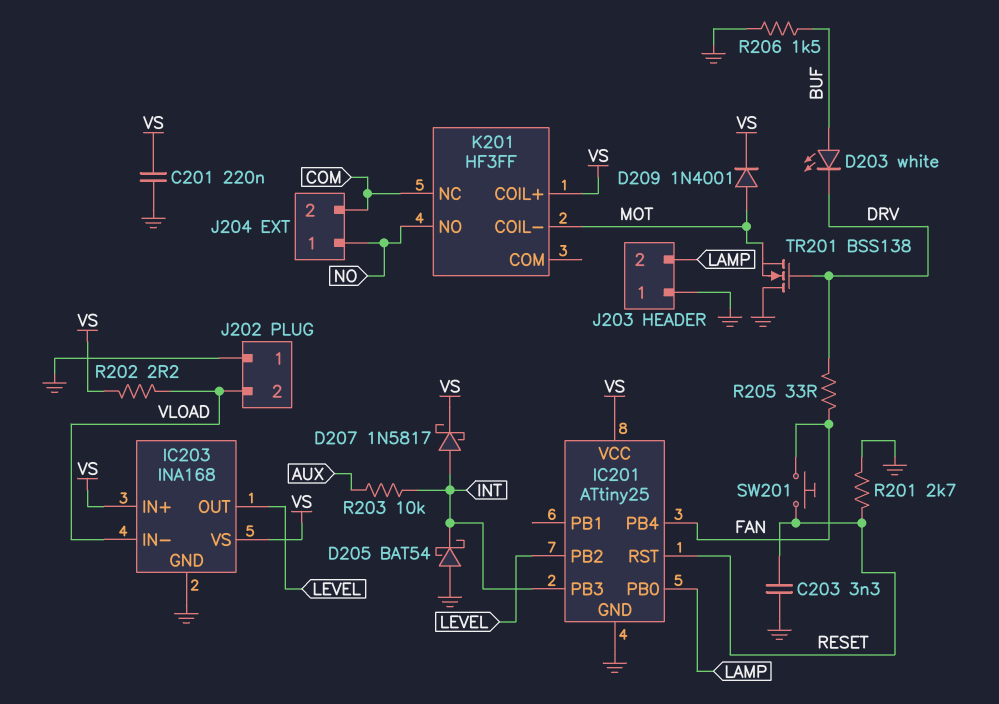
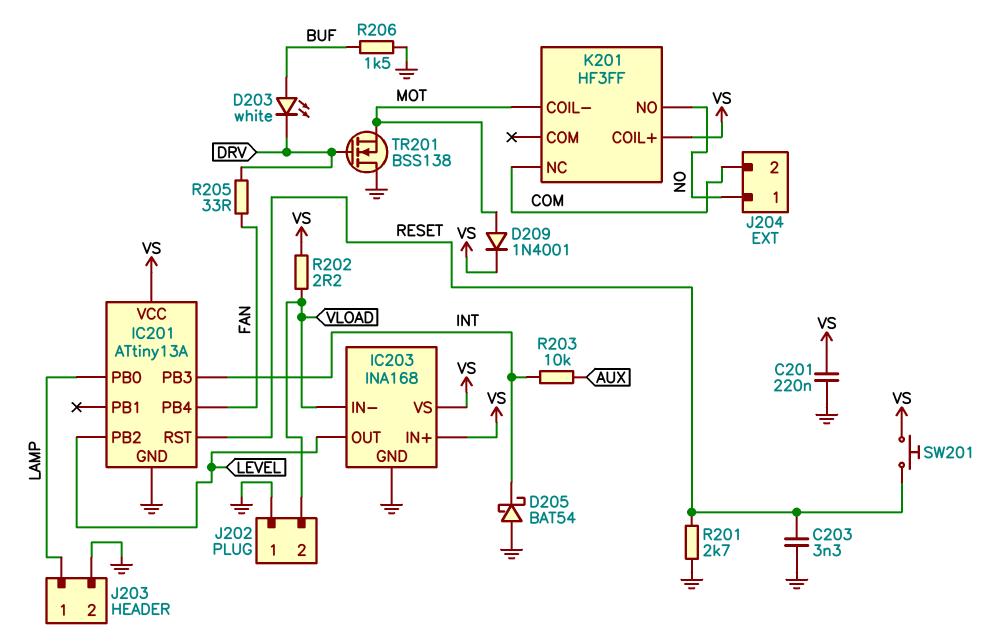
D207: schottky 1N5817 (A INT, K VS) -> none
IC201: ATtiny25 -> ATtiny13A
J203 pin 1: GND -> LAMP
J203 pin 2: LAMP -> GND
SW201: button (FAN, RESET) -> button (RESET, VS)

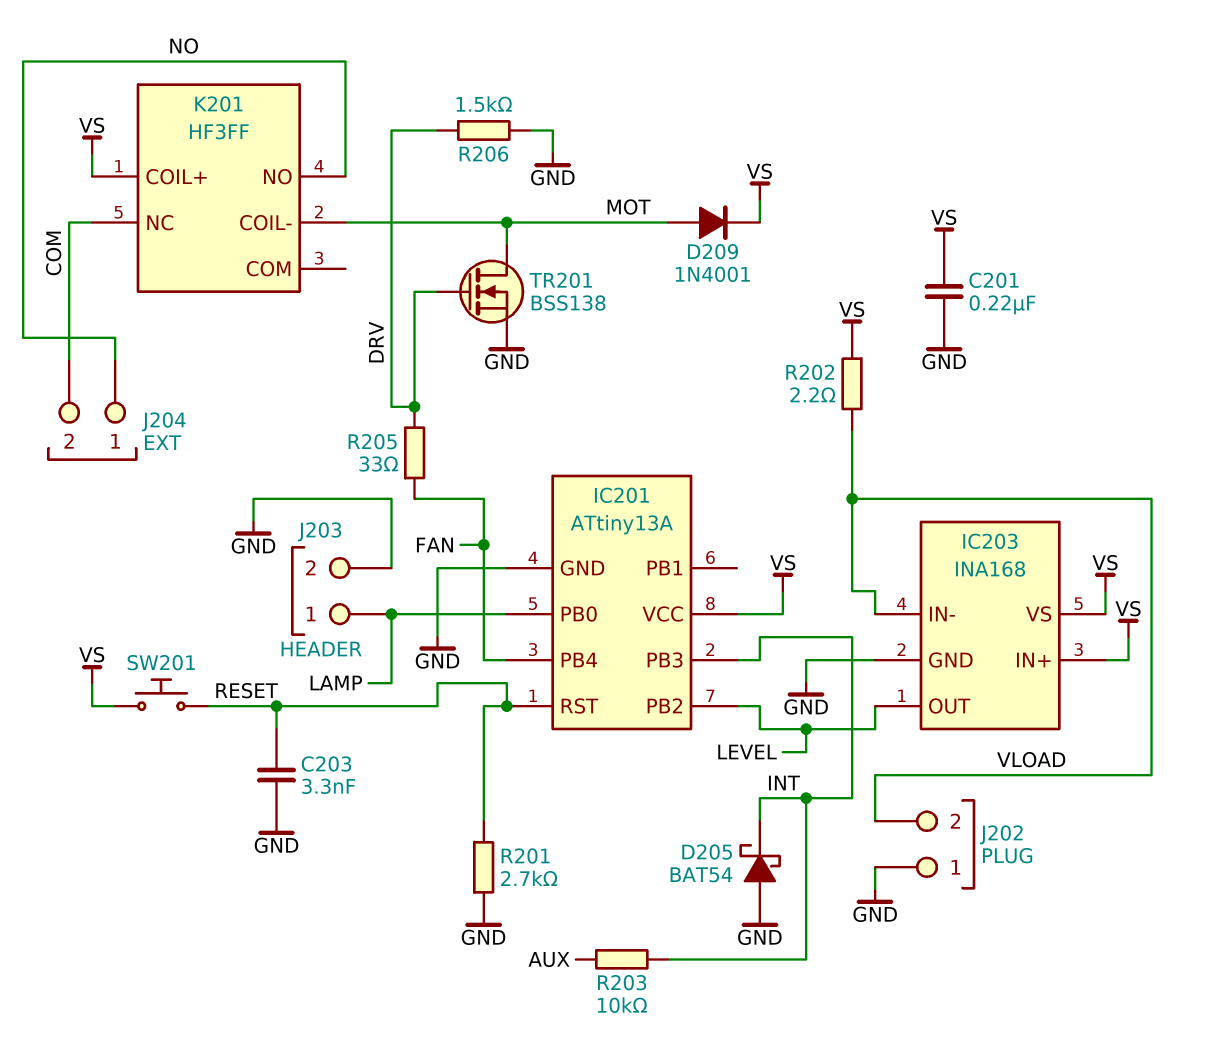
D203: LED white (A BUF, K DRV) -> none
R206: 1.5k (BUF, GND) -> 1.5k (DRV, GND)
TR201: NMOS BSS138 (G DRV, D GND, S MOT) -> NMOS BSS138 (G DRV, D MOT, S GND)

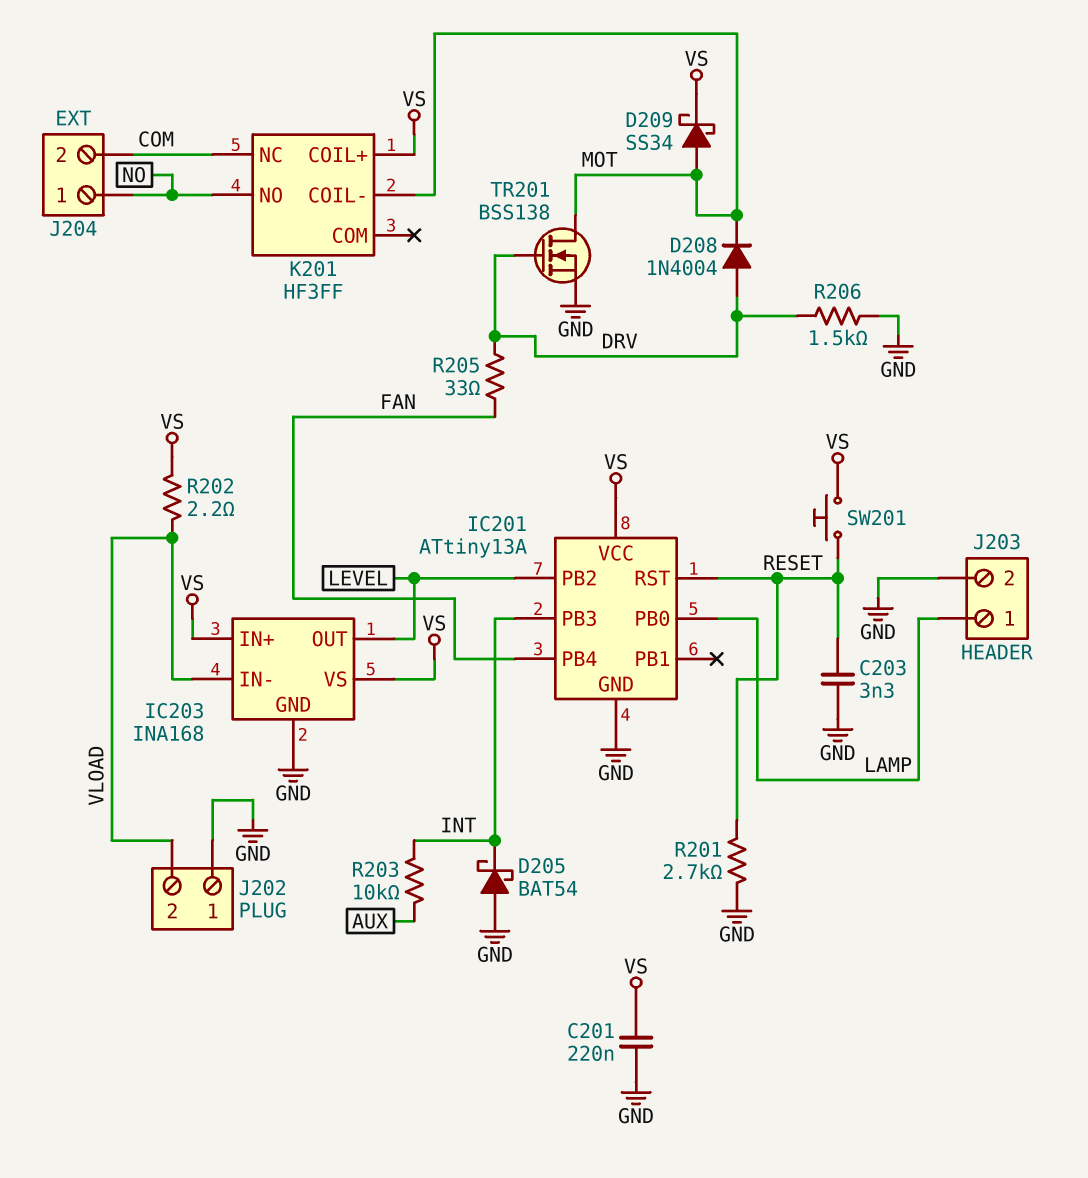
D208: none -> diode 1N4004 (A DRV, K MOT)
D209: diode 1N4001 (A MOT, K VS) -> schottky SS34 (A MOT, K VS)

